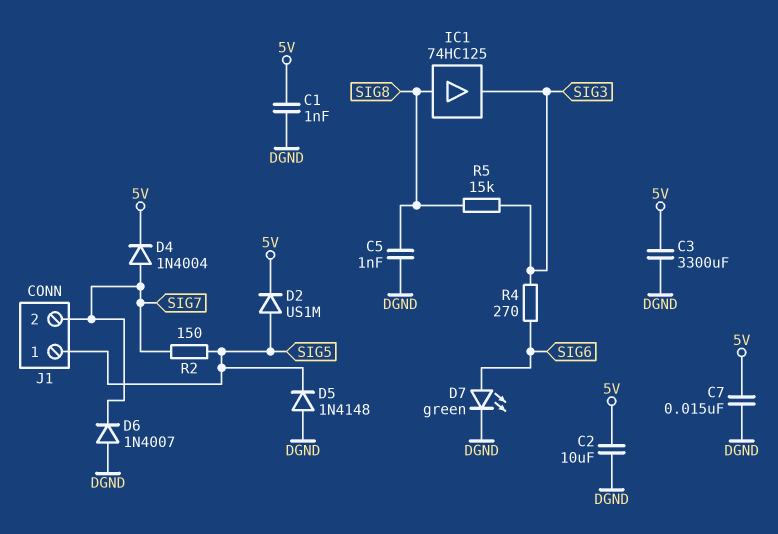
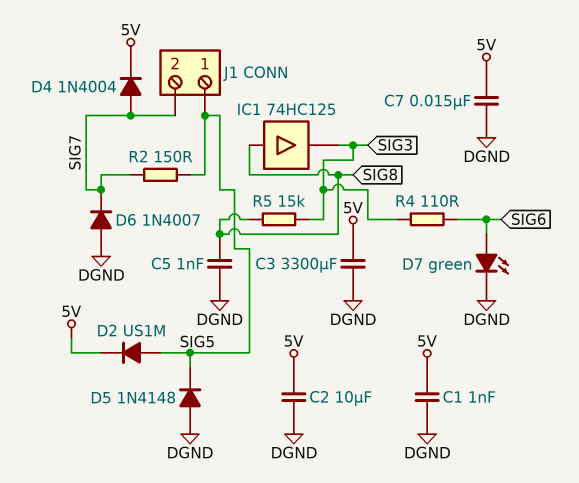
R4: 270 (SIG3, SIG6) -> 110 (SIG3, SIG6)

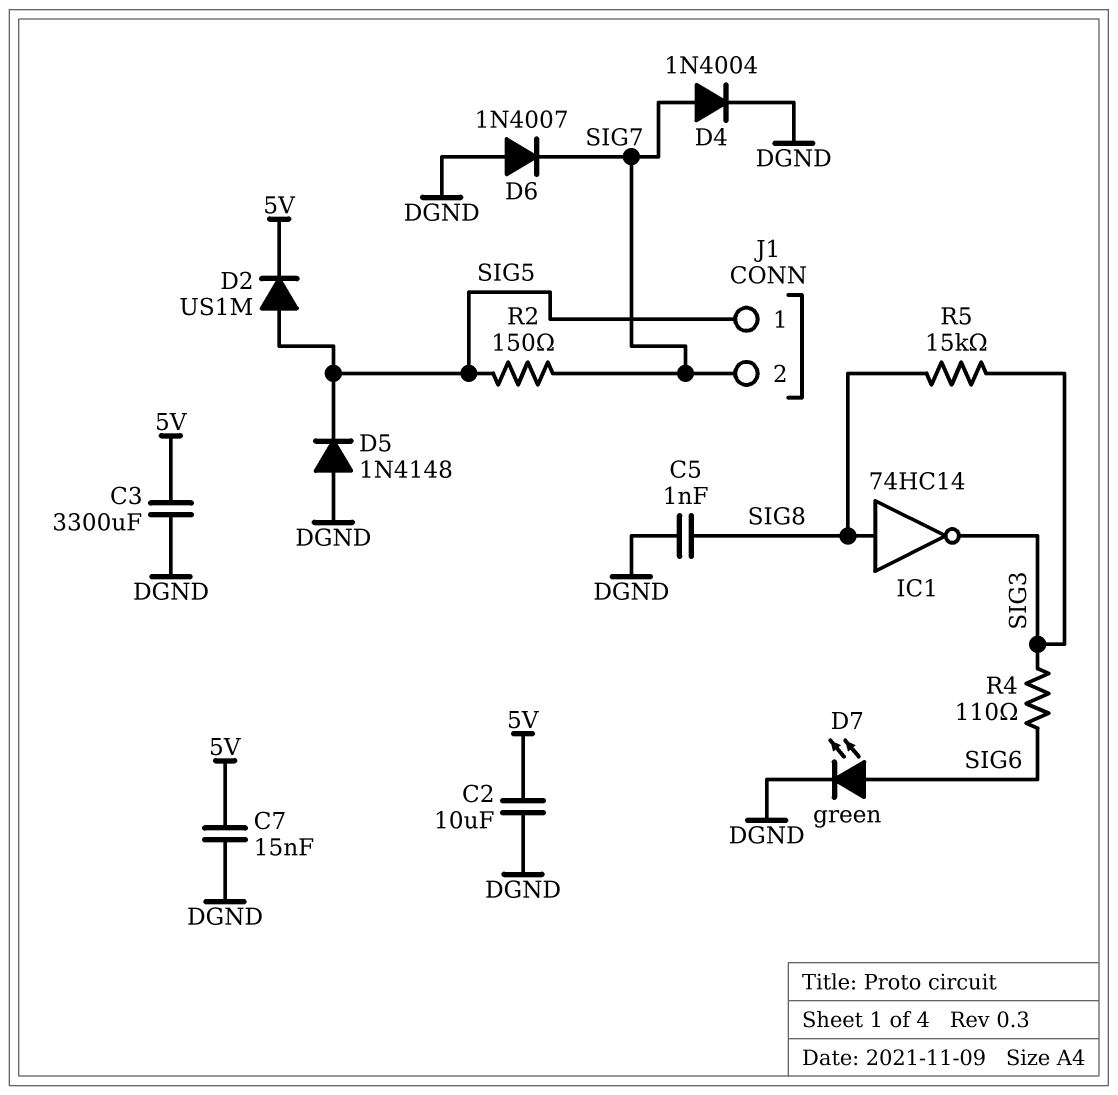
C1: 1nF (5V, DGND) -> none
D4: diode 1N4004 (A SIG7, K 5V) -> diode 1N4004 (A SIG7, K DGND)
IC1: buffer 74HC125 (in SIG8, out SIG3) -> NOT 74HC14 (in SIG8, out SIG3)

